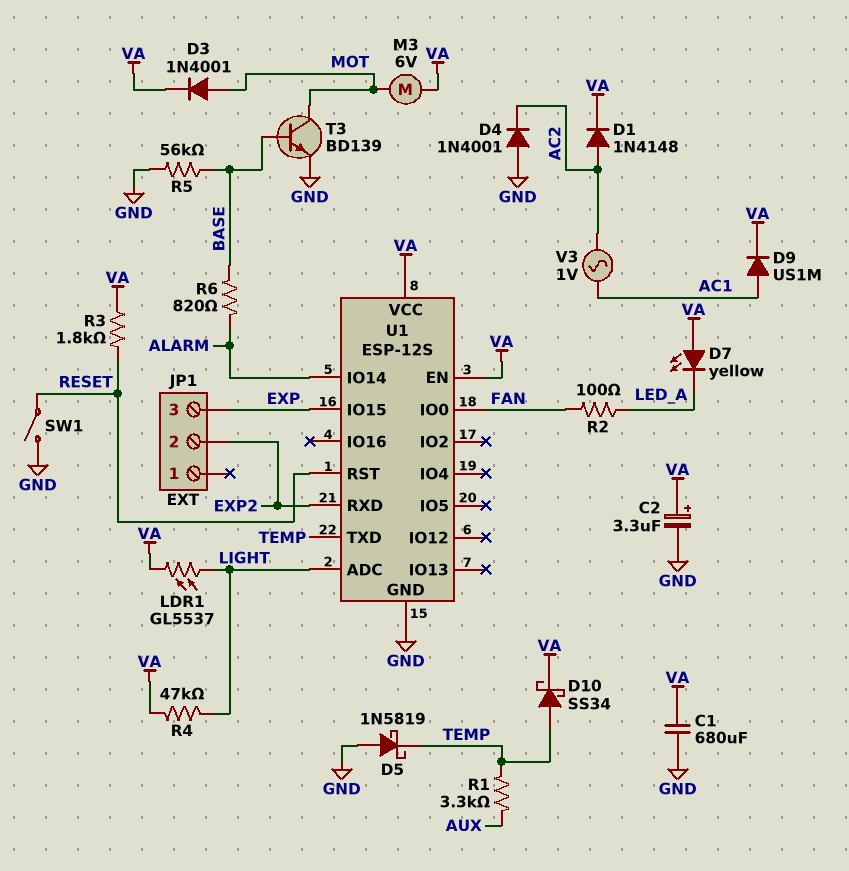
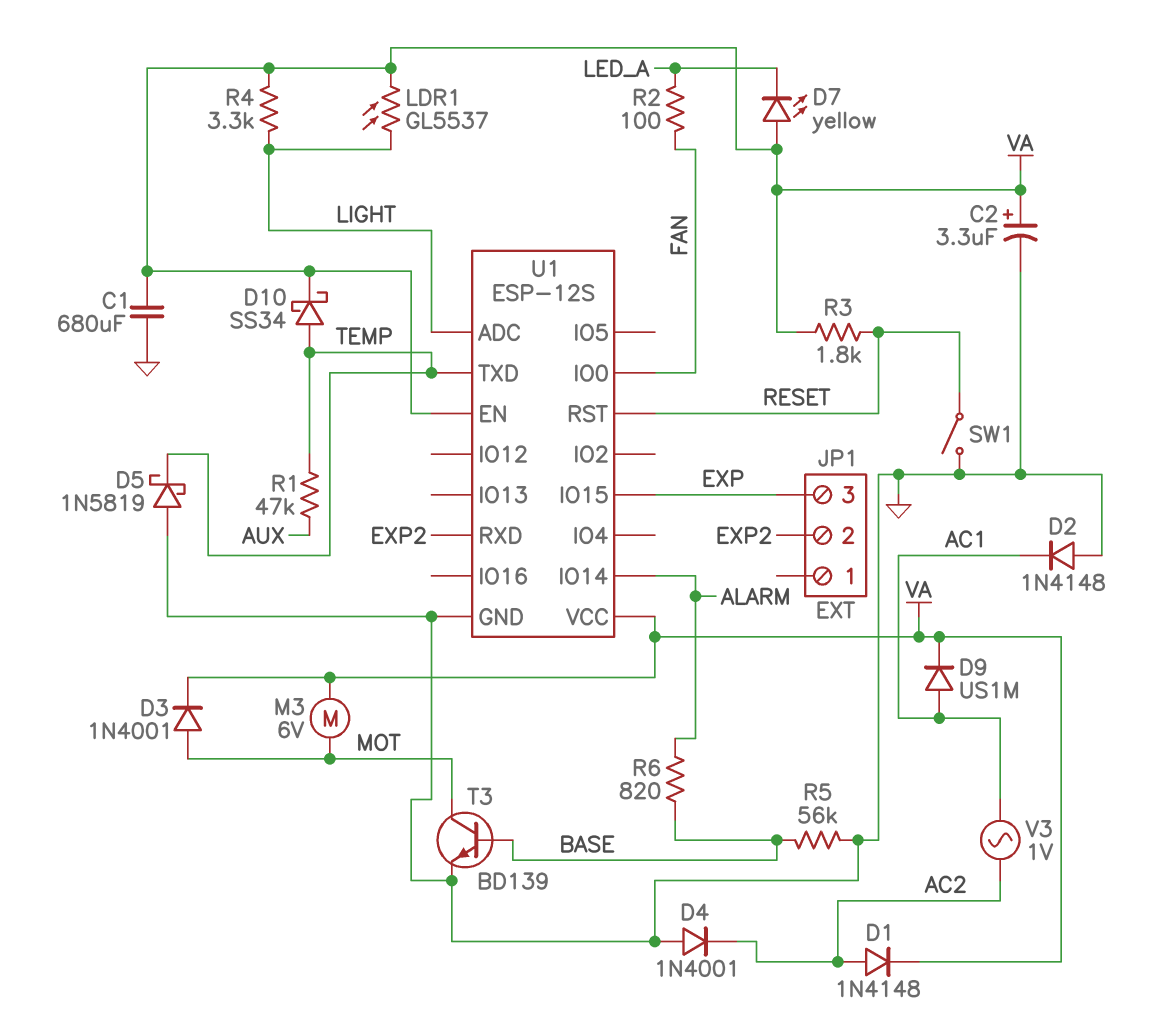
D2: none -> diode 1N4148 (A GND, K AC1)
R1: 3.3k (AUX, TEMP) -> 47k (AUX, TEMP)
R4: 47k (LIGHT, VA) -> 3.3k (LIGHT, VA)

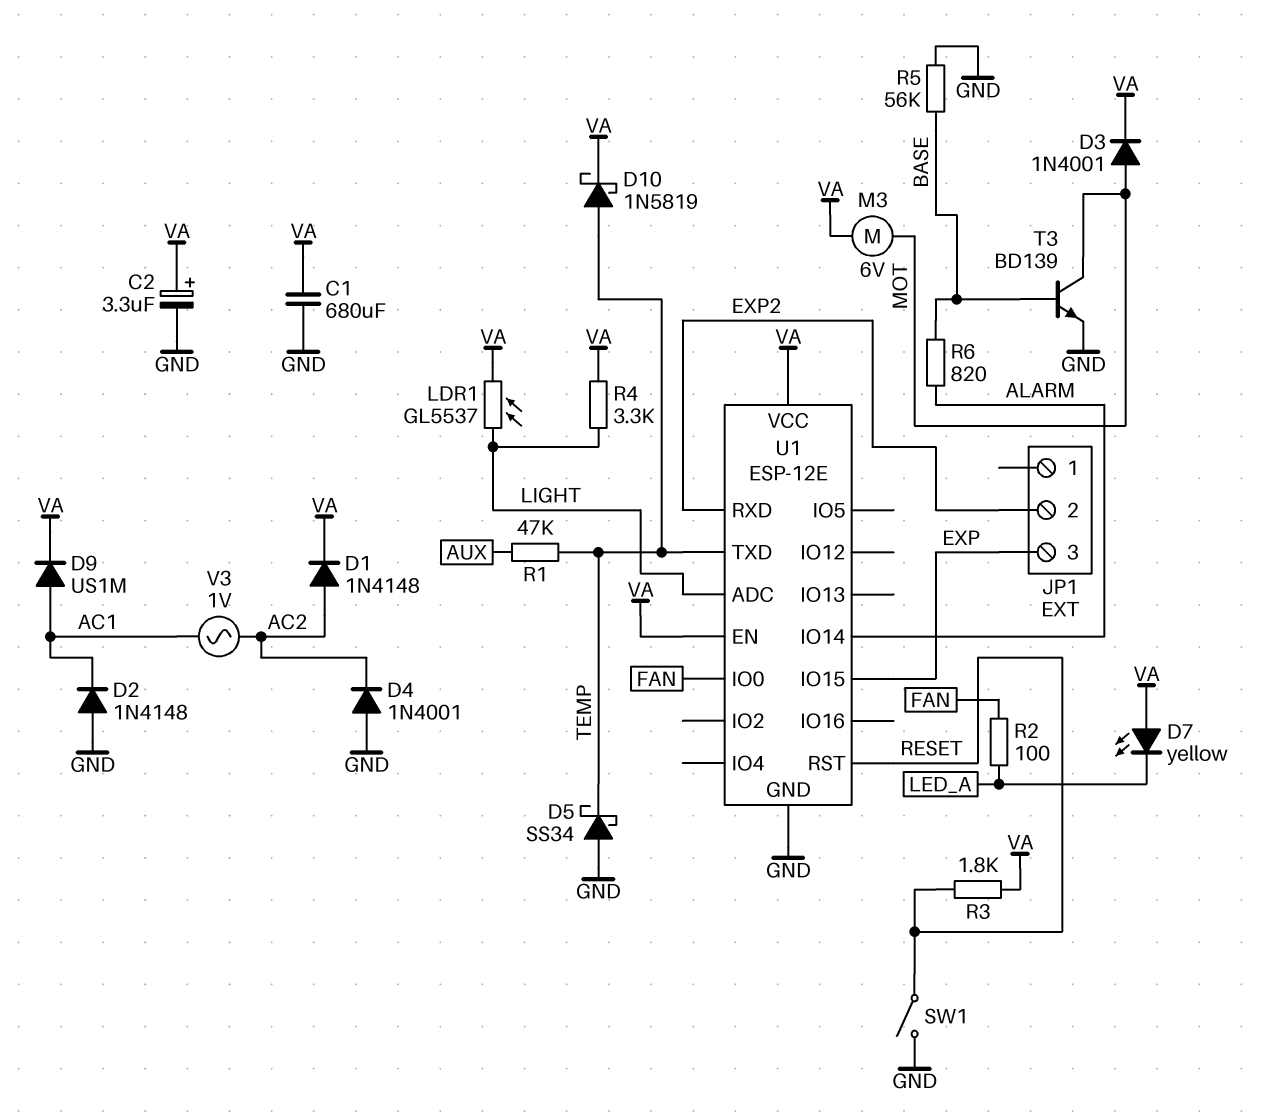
D5: schottky 1N5819 (A GND, K TEMP) -> schottky SS34 (A GND, K TEMP)
D10: schottky SS34 (A TEMP, K VA) -> schottky 1N5819 (A TEMP, K VA)
U1: ESP-12S -> ESP-12E

